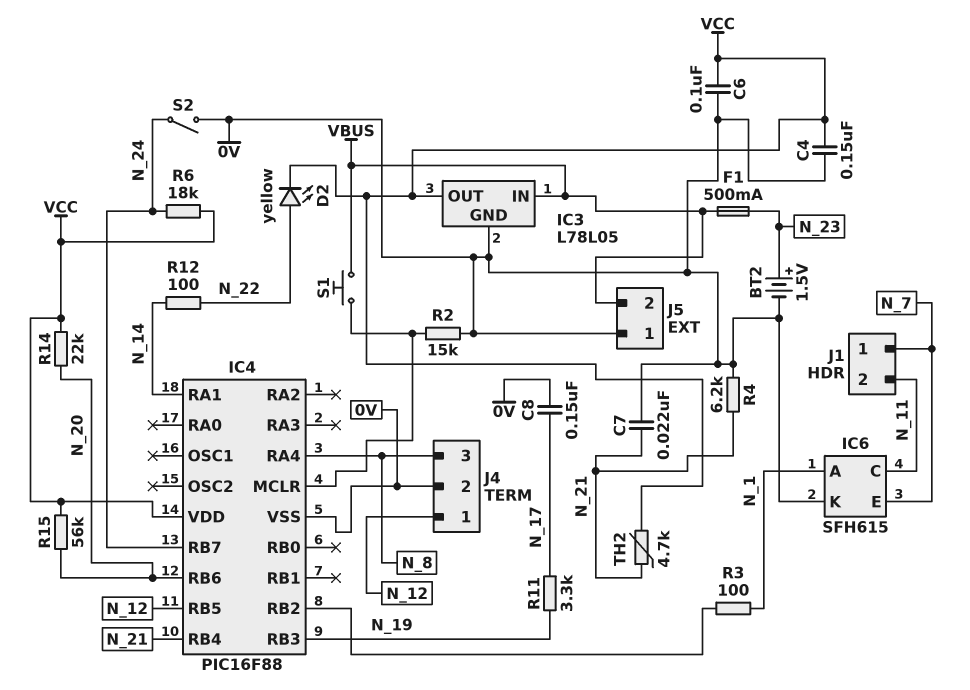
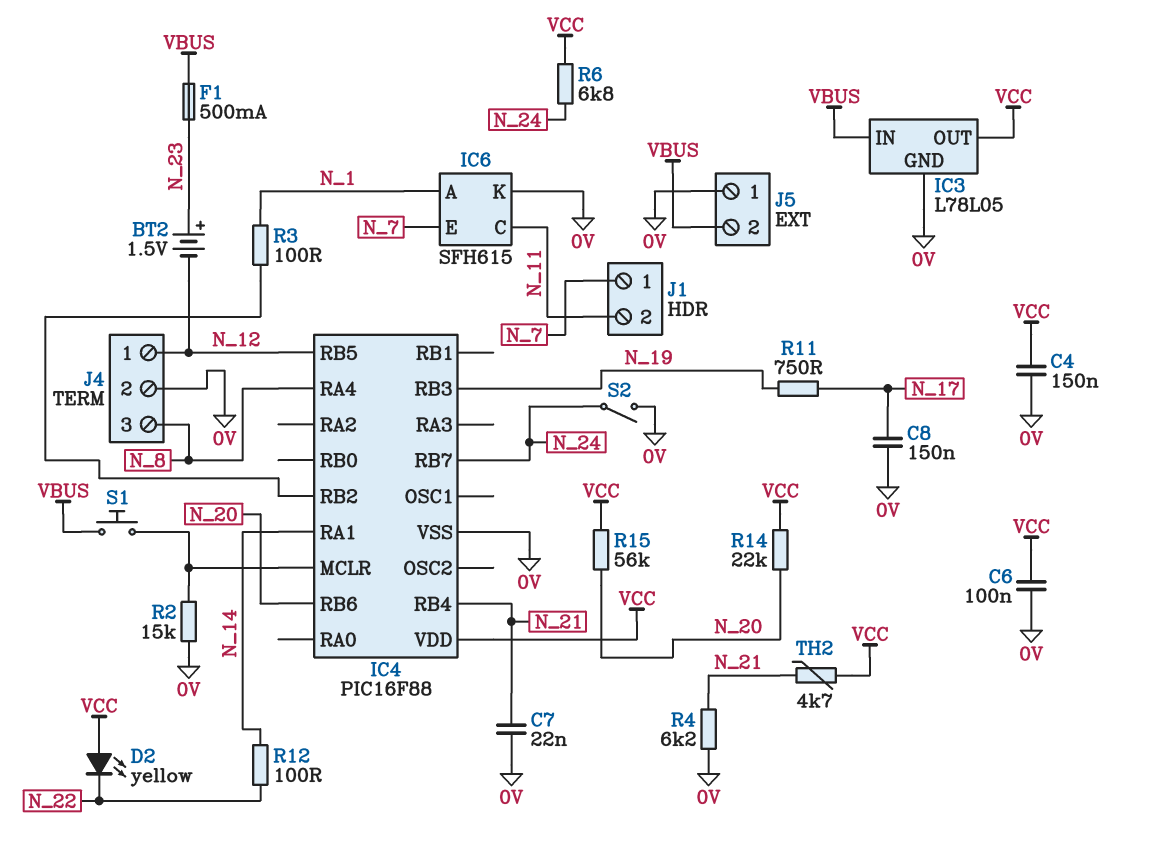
BT2: 1.5V (plus N_23, minus 0V) -> 1.5V (plus N_23, minus N_12)
D2: LED yellow (A N_22, K VCC) -> LED yellow (A VCC, K N_22)
R6: 18k (N_24, VCC) -> 6.8k (N_24, VCC)
R11: 3.3k (N_17, N_19) -> 750 (N_17, N_19)

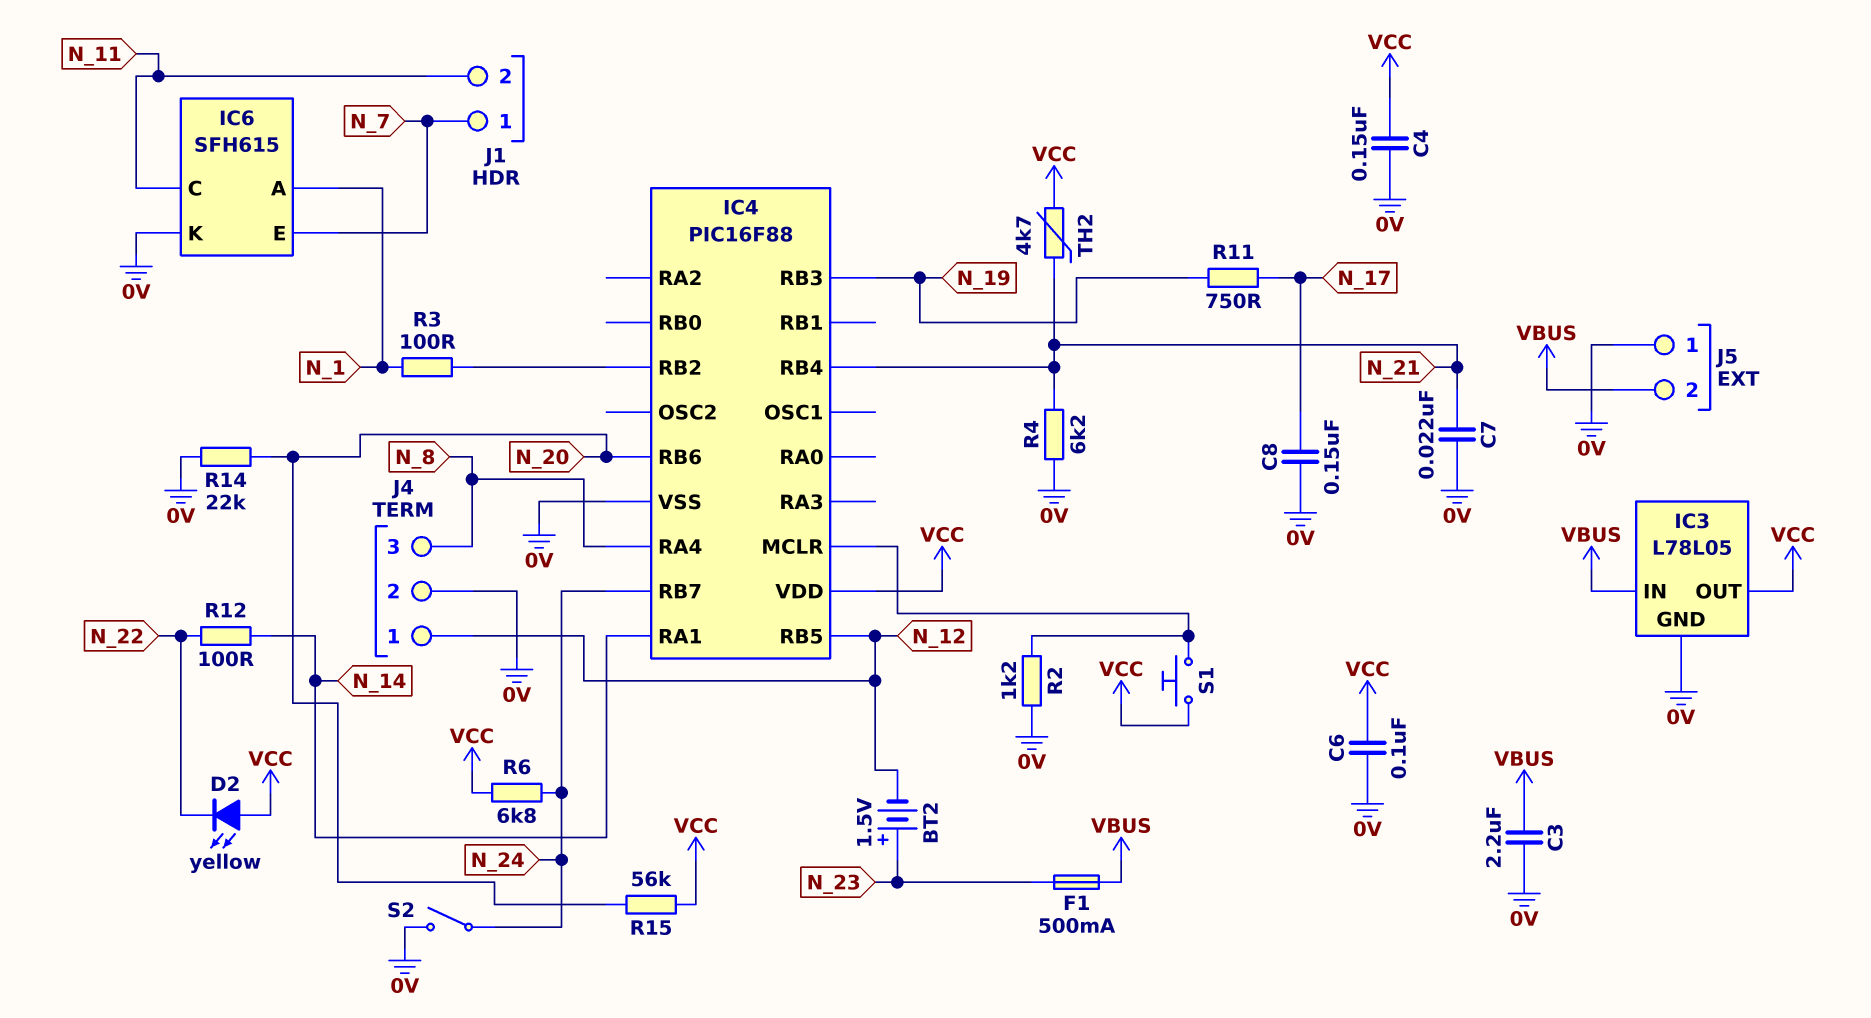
C3: none -> 2.2uF (0V, VBUS)
R2: 15k (0V, IC4/MCLR) -> 1.2k (0V, IC4/MCLR)
R14: 22k (N_20, VCC) -> 22k (0V, N_20)
S1: button (IC4/MCLR, VBUS) -> button (IC4/MCLR, VCC)

